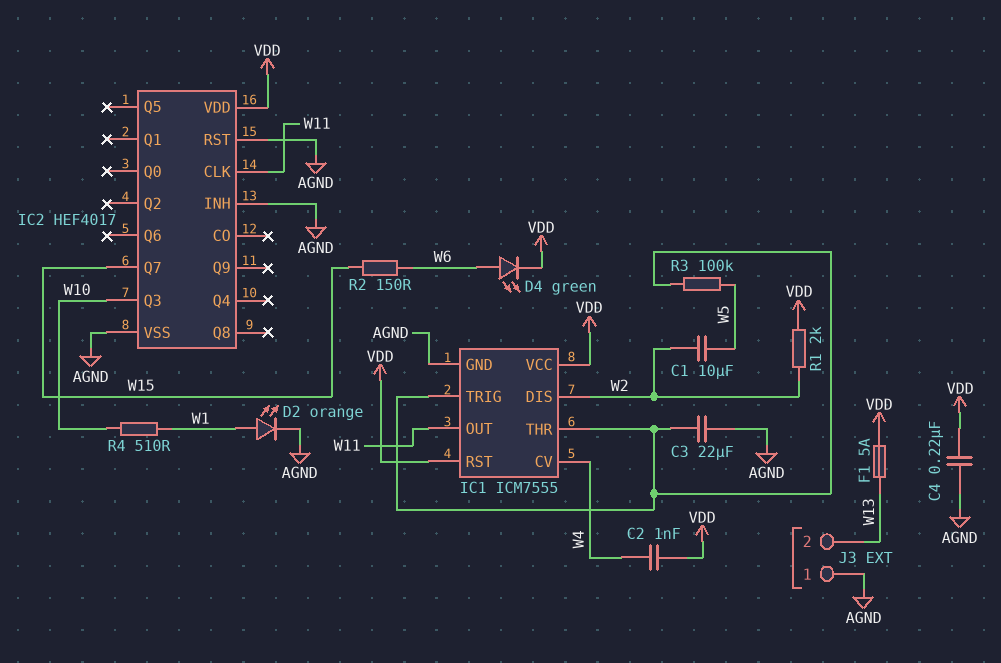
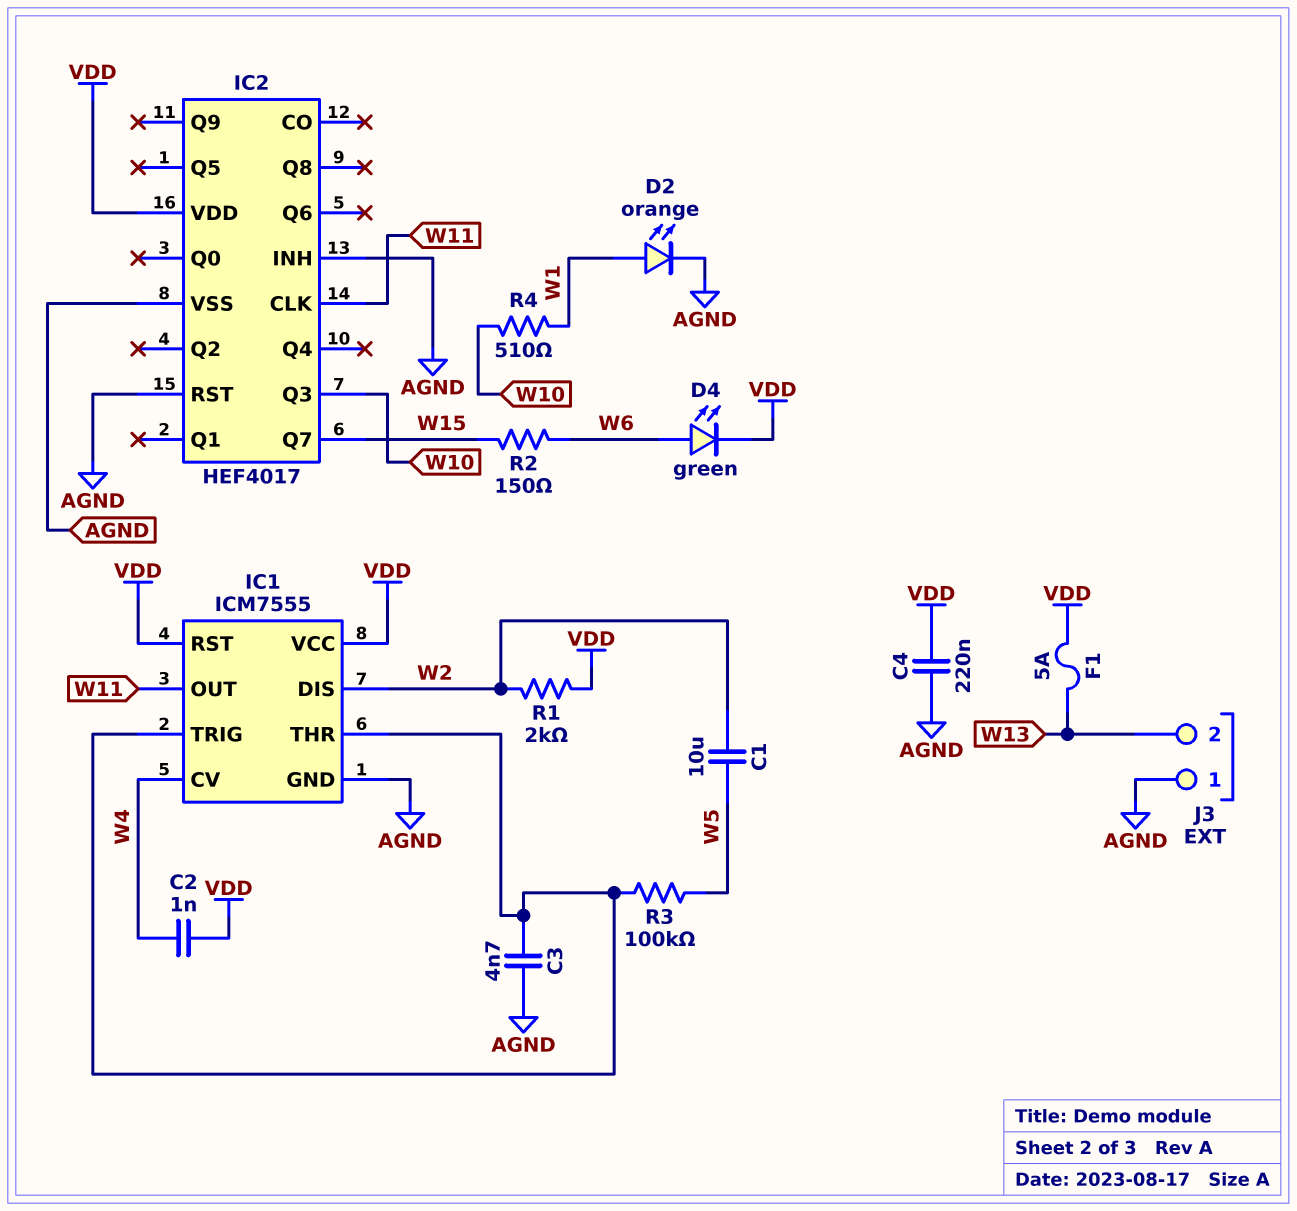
C3: 22uF (AGND, IC1/THR) -> 4.7nF (AGND, IC1/THR)

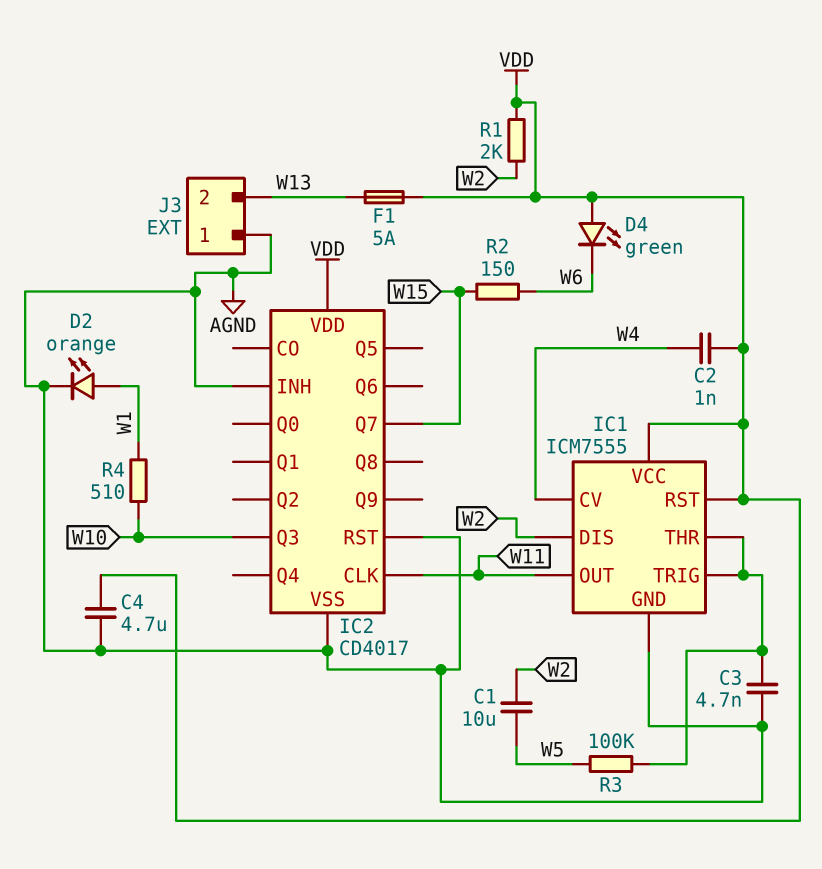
C4: 220nF (AGND, VDD) -> 4.7uF (AGND, VDD)
D4: LED green (A W6, K VDD) -> LED green (A VDD, K W6)
IC2: HEF4017 -> CD4017

